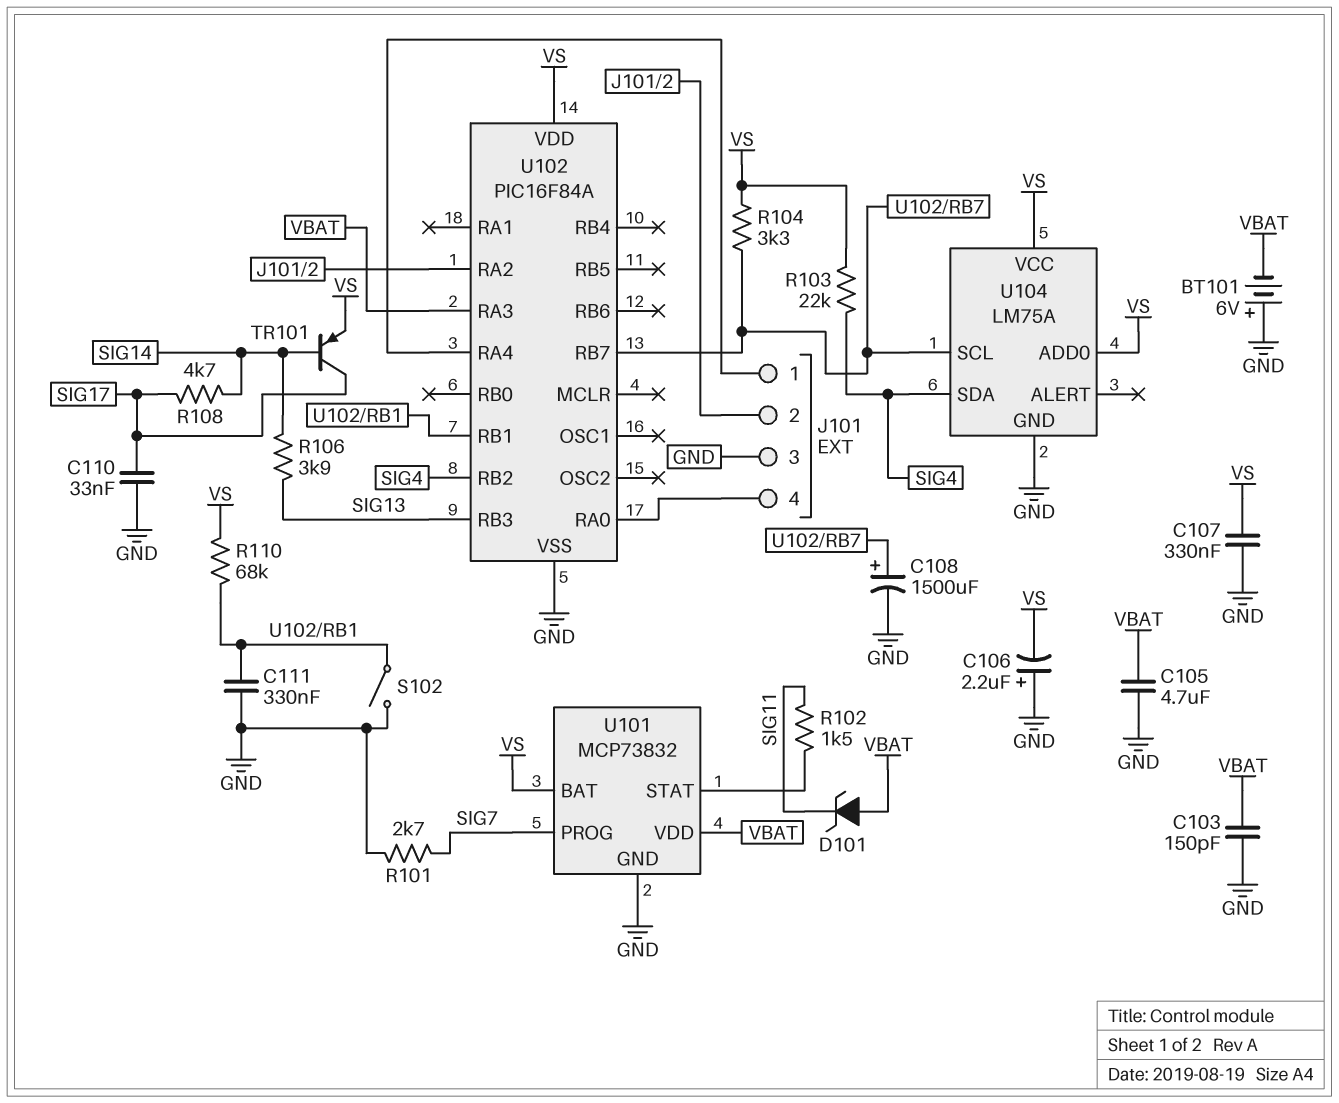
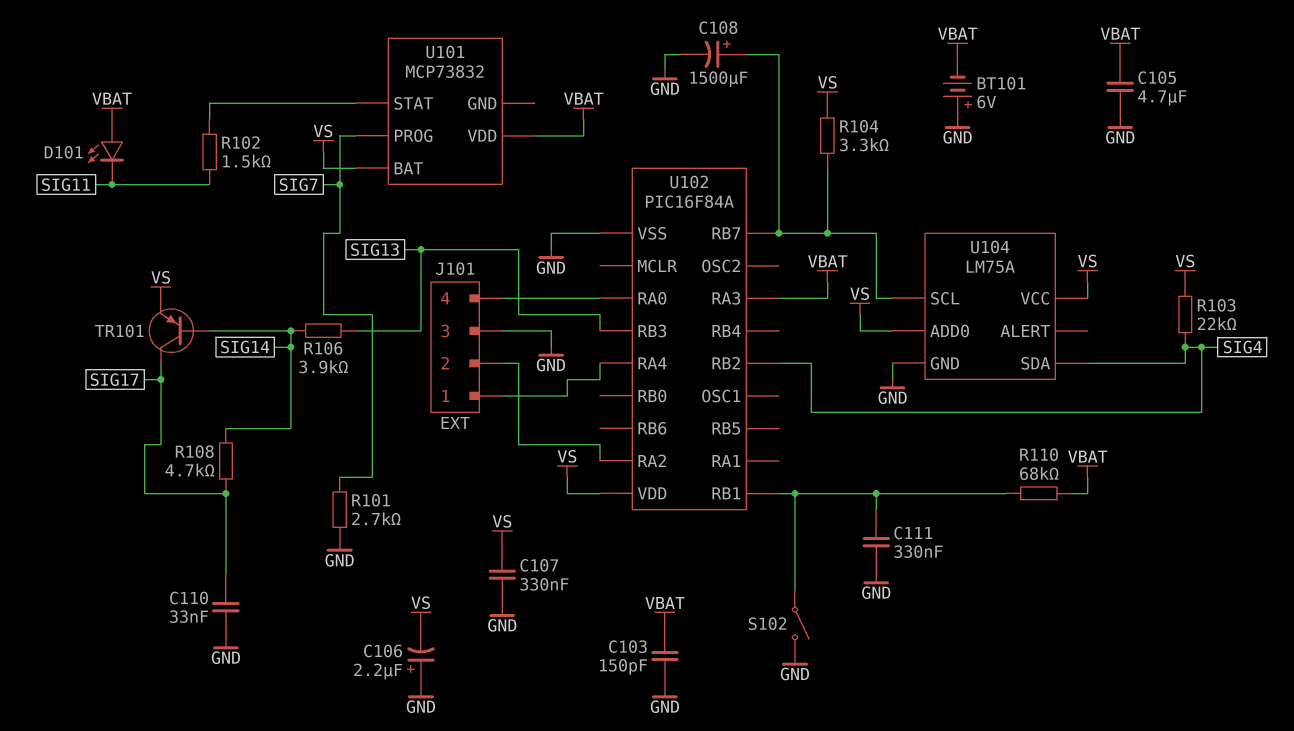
D101: zener (A VBAT, K SIG11) -> LED (A VBAT, K SIG11)
R110: 68k (U102/RB1, VS) -> 68k (U102/RB1, VBAT)
U101 pin GND: GND -> none

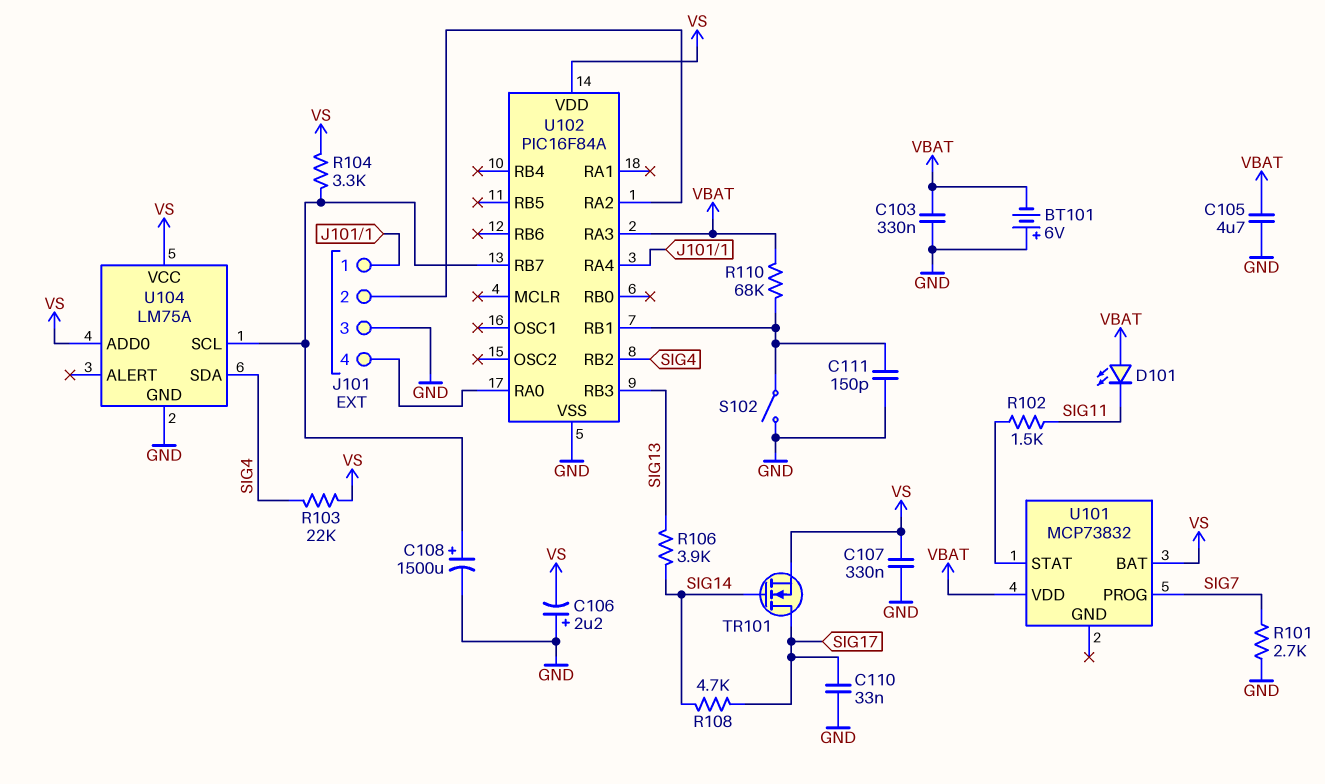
C103: 150pF (GND, VBAT) -> 330nF (GND, VBAT)
C111: 330nF (GND, U102/RB1) -> 150pF (GND, U102/RB1)
TR101: PNP (B SIG14, C SIG17, E VS) -> NMOS (G SIG14, D SIG17, S VS)

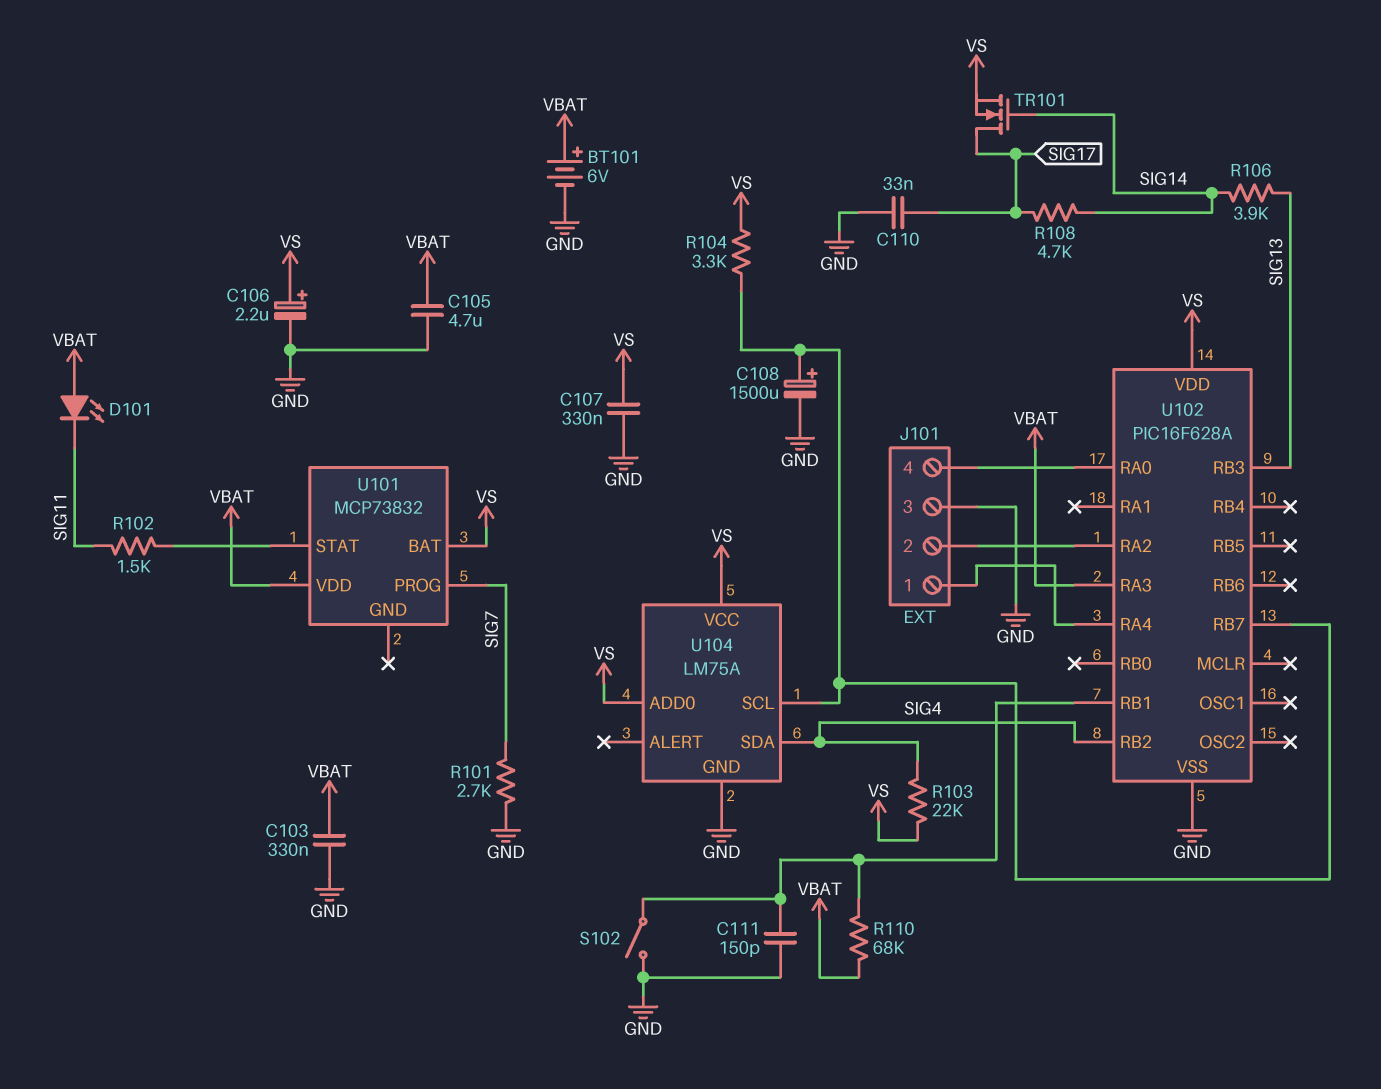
BT101: 6V (plus GND, minus VBAT) -> 6V (plus VBAT, minus GND)
C106: 2.2uF (plus GND, minus VS) -> 2.2uF (plus VS, minus GND)
U102: PIC16F84A -> PIC16F628A

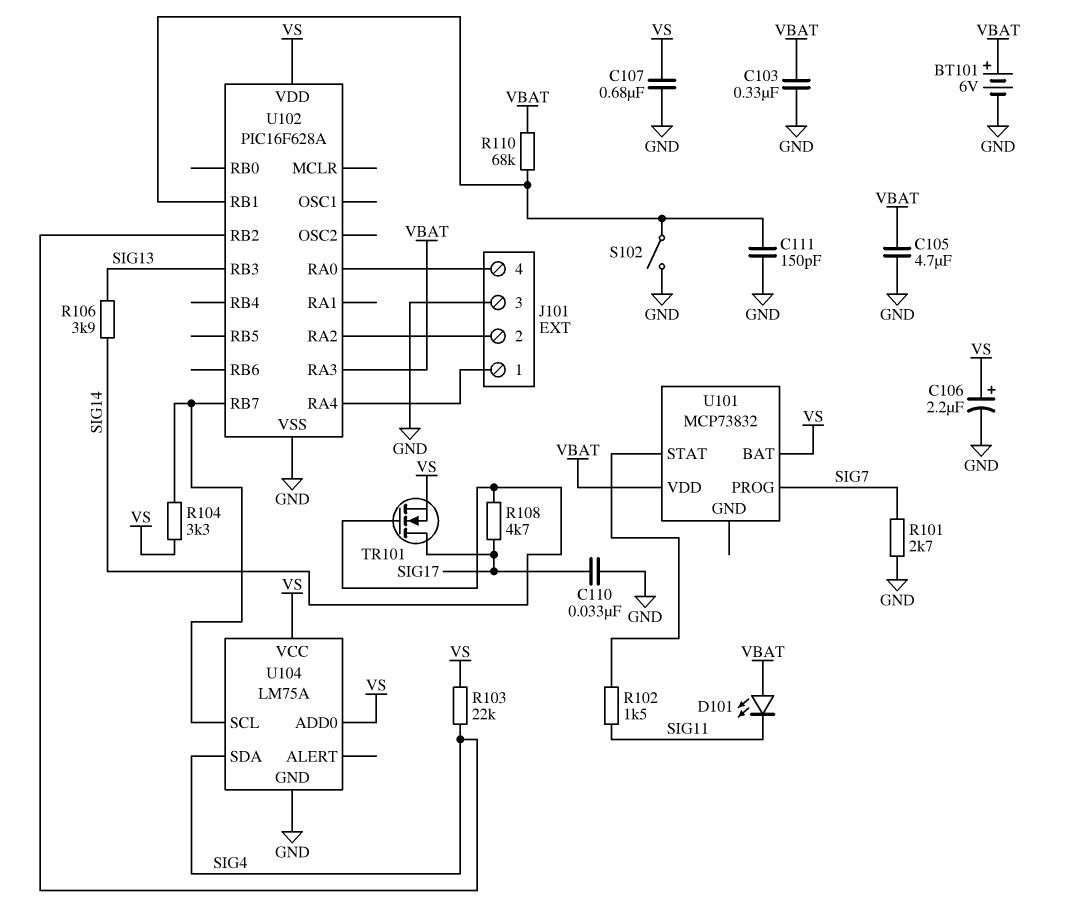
C107: 330nF (GND, VS) -> 680nF (GND, VS)
C108: 1500uF (plus U102/RB7, minus GND) -> none

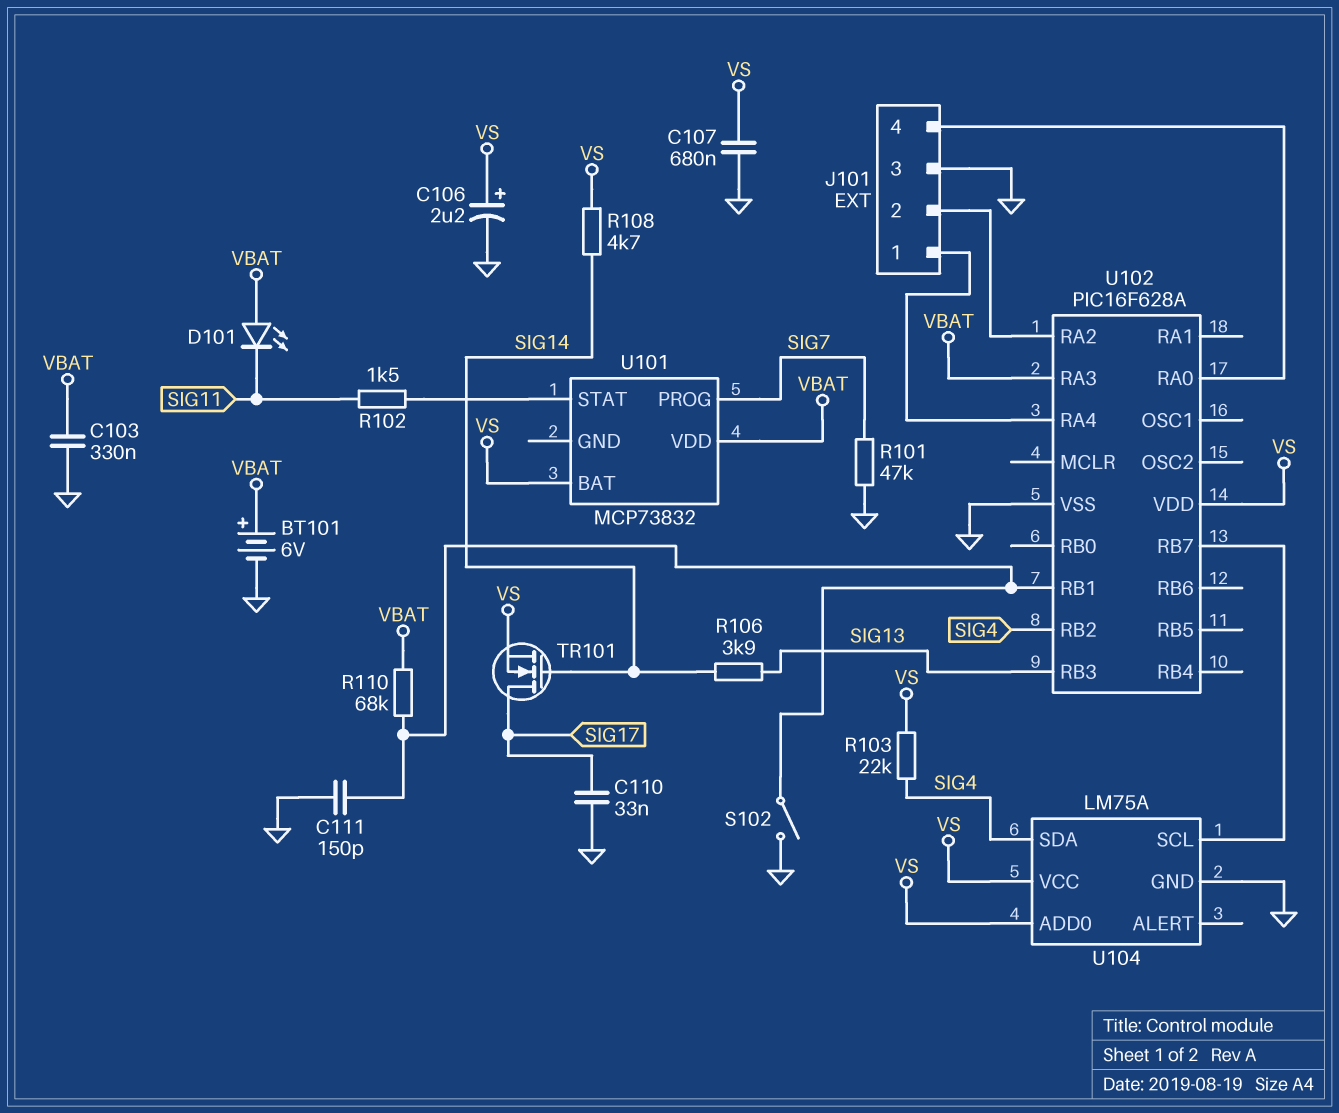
C105: 4.7uF (GND, VBAT) -> none
R101: 2.7k (GND, SIG7) -> 47k (GND, SIG7)
R104: 3.3k (U102/RB7, VS) -> none
R108: 4.7k (SIG14, SIG17) -> 4.7k (SIG14, VS)

